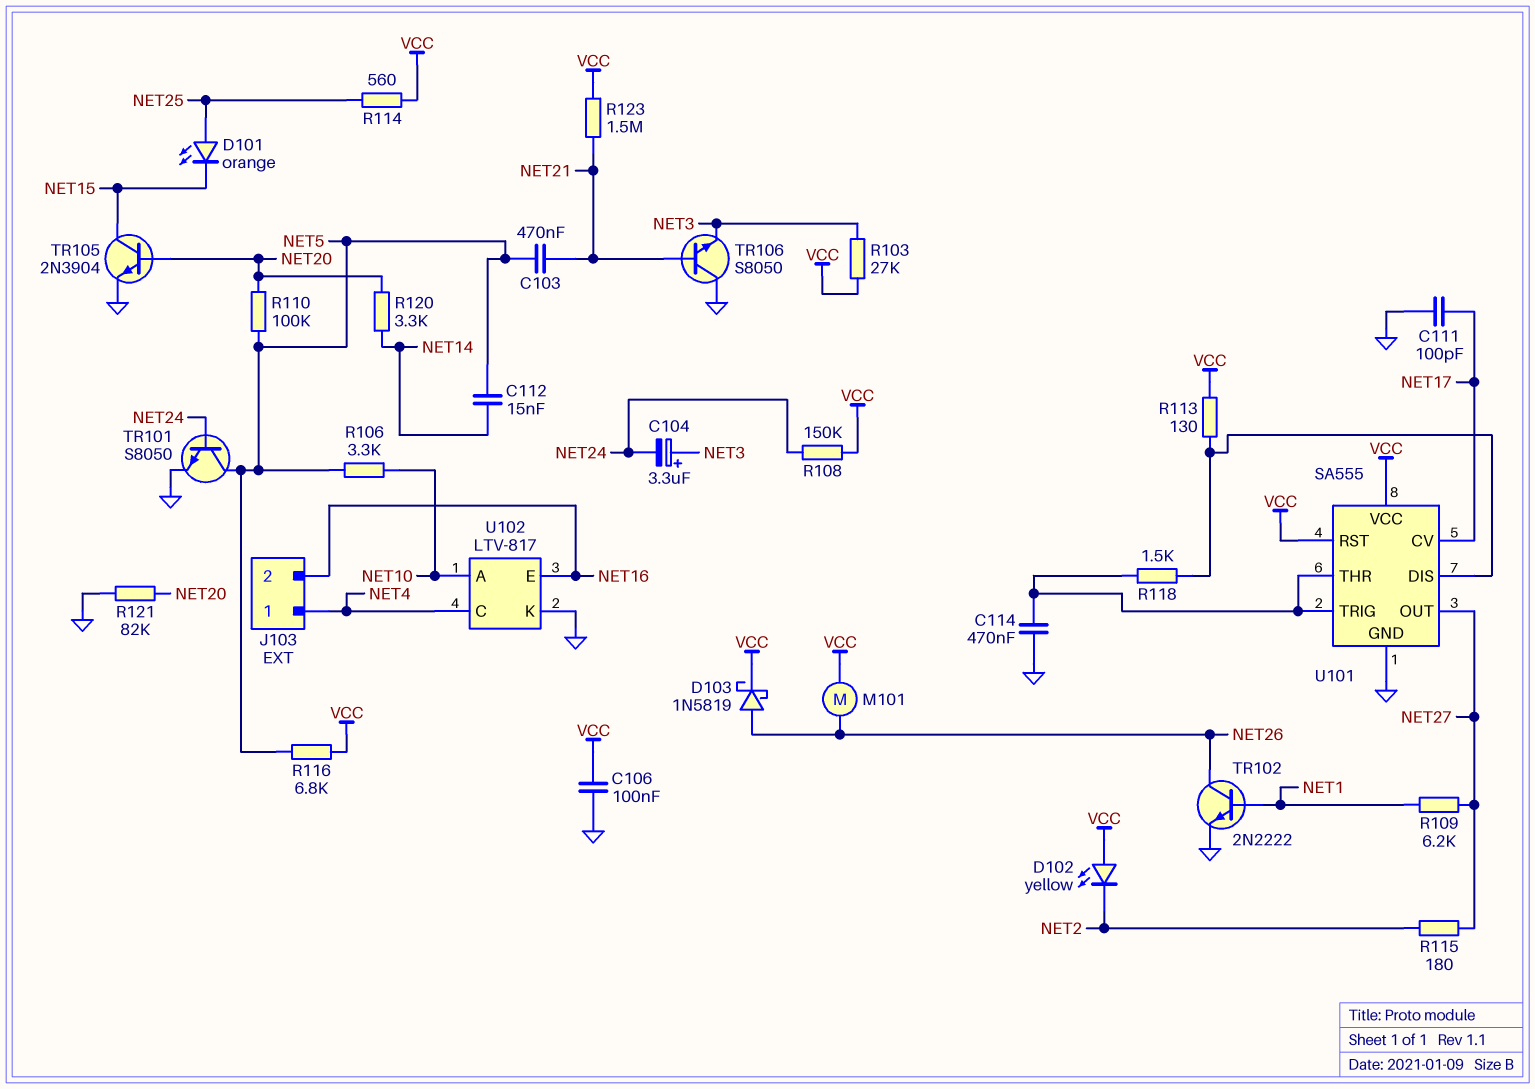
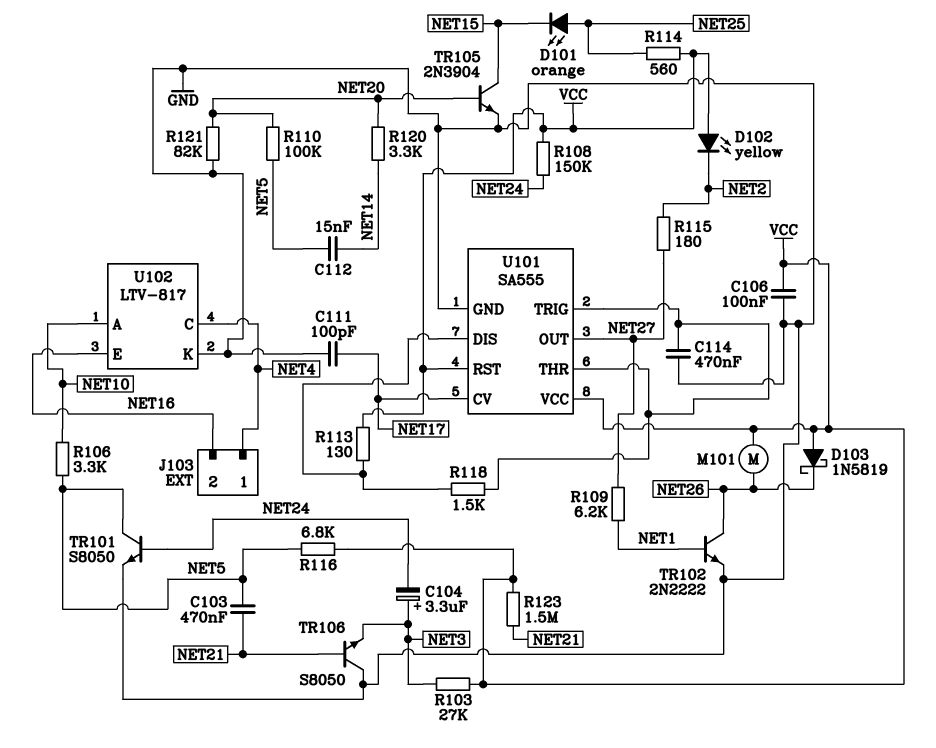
D103: schottky 1N5819 (A NET26, K VCC) -> schottky 1N5819 (A VCC, K NET26)

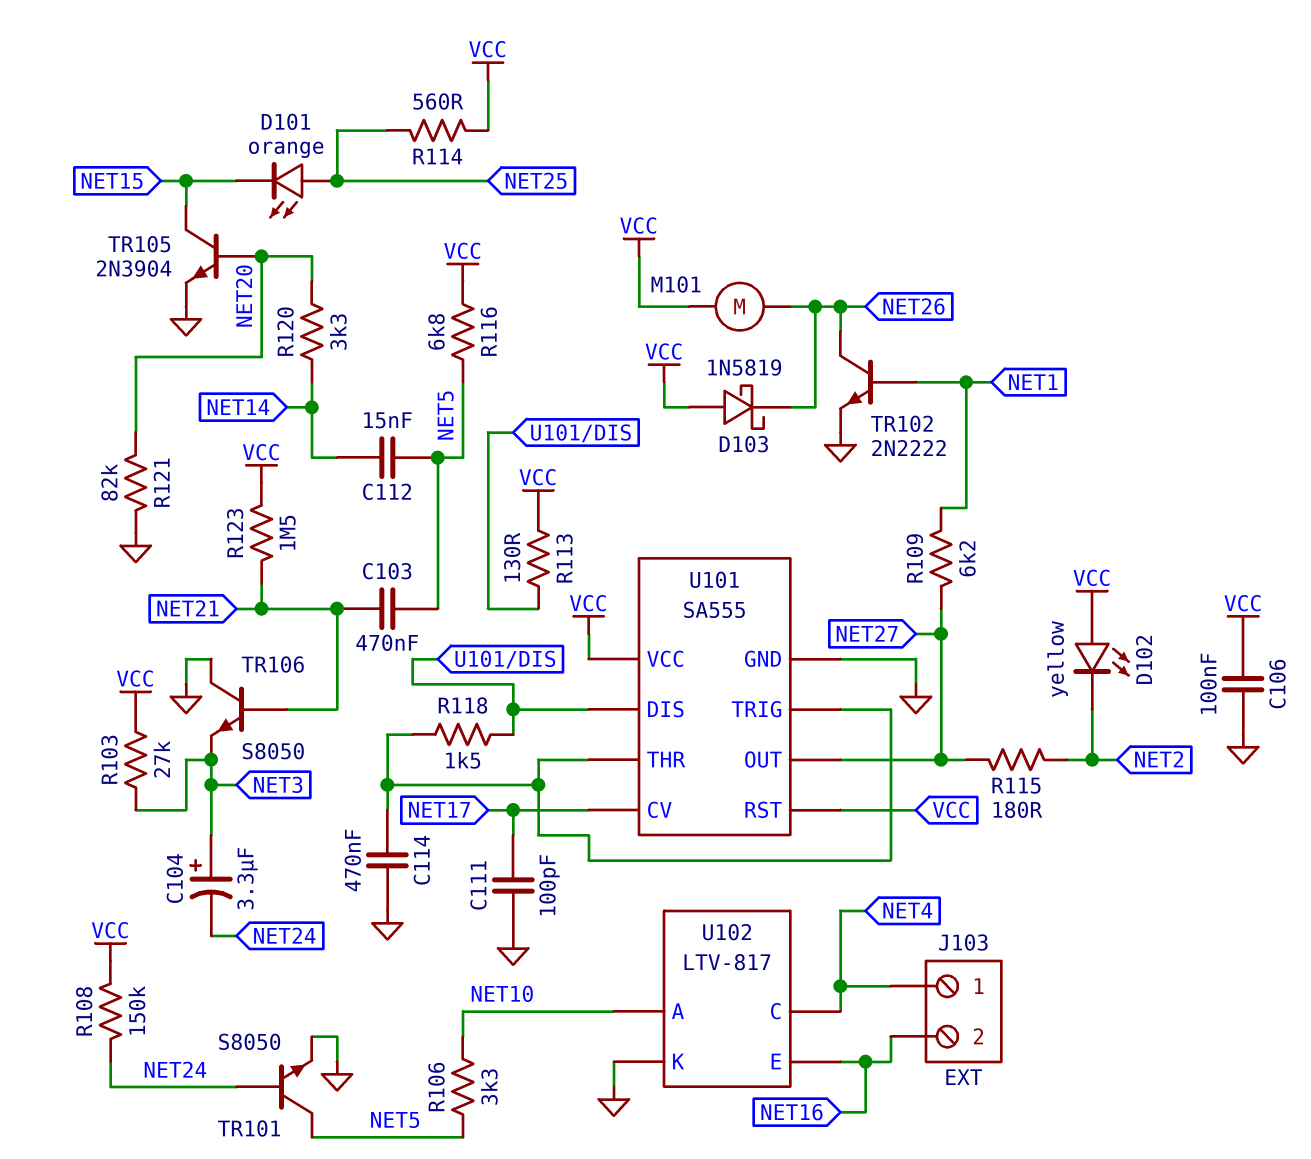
R110: 100k (NET5, NET20) -> none

